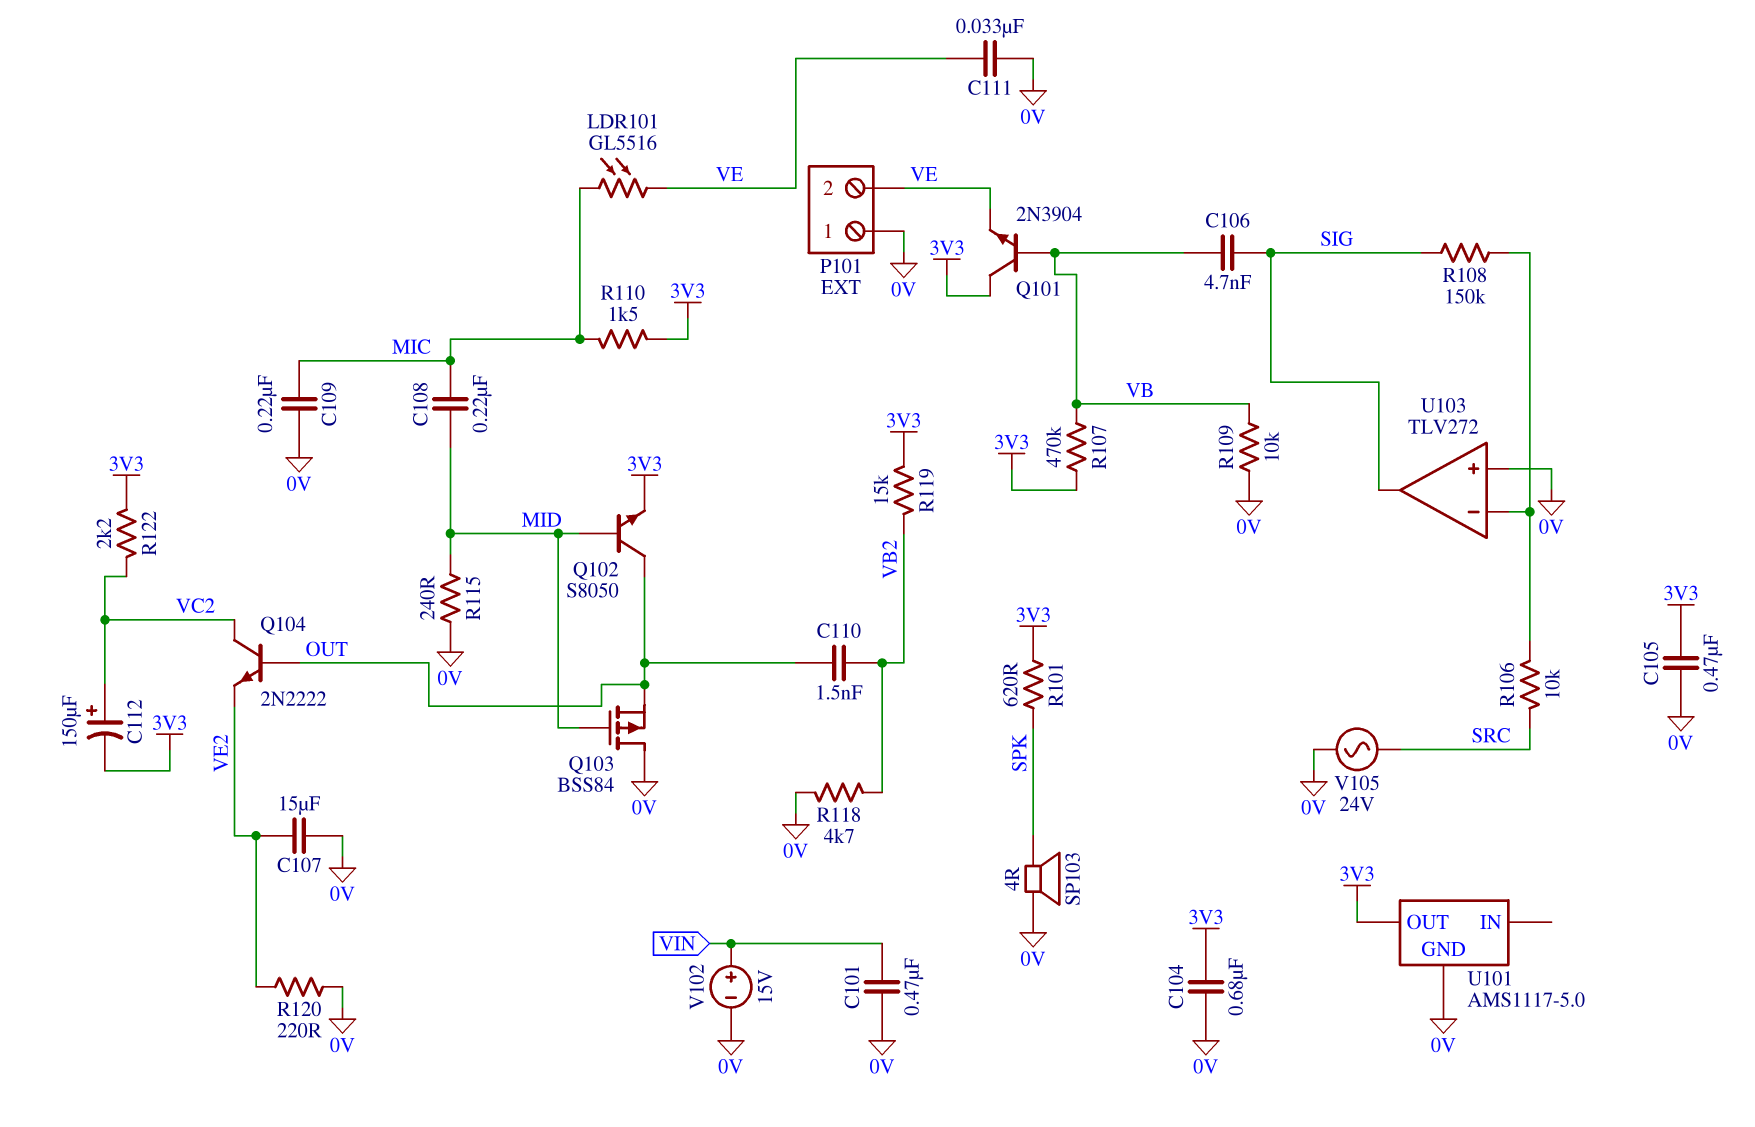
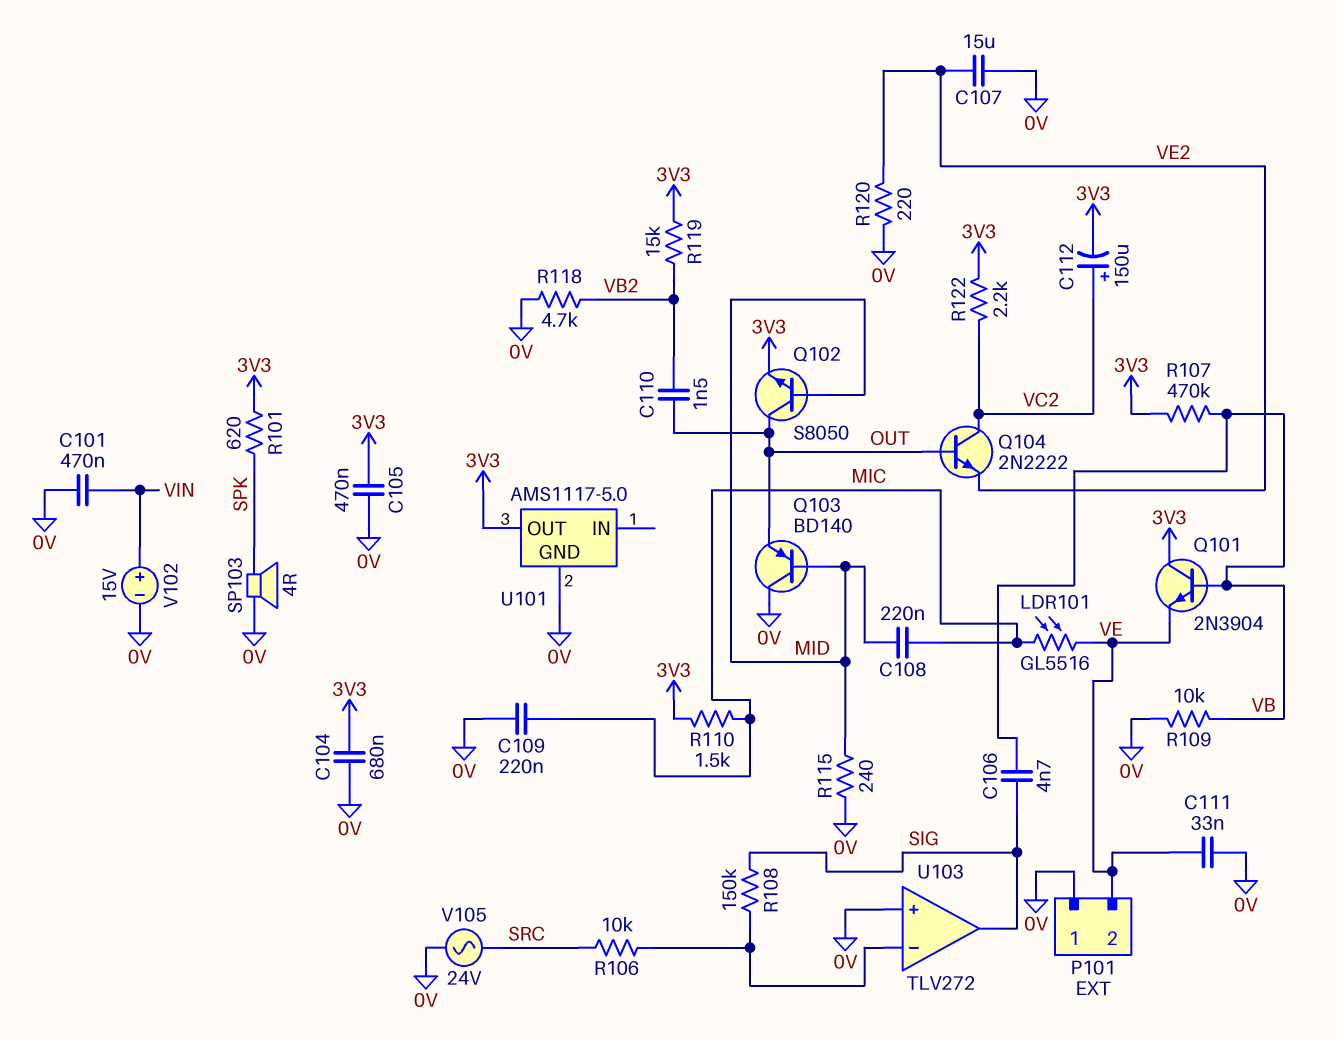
Q103: PMOS BSS84 (G MID, D 0V, S OUT) -> PNP BD140 (B MID, C 0V, E OUT)

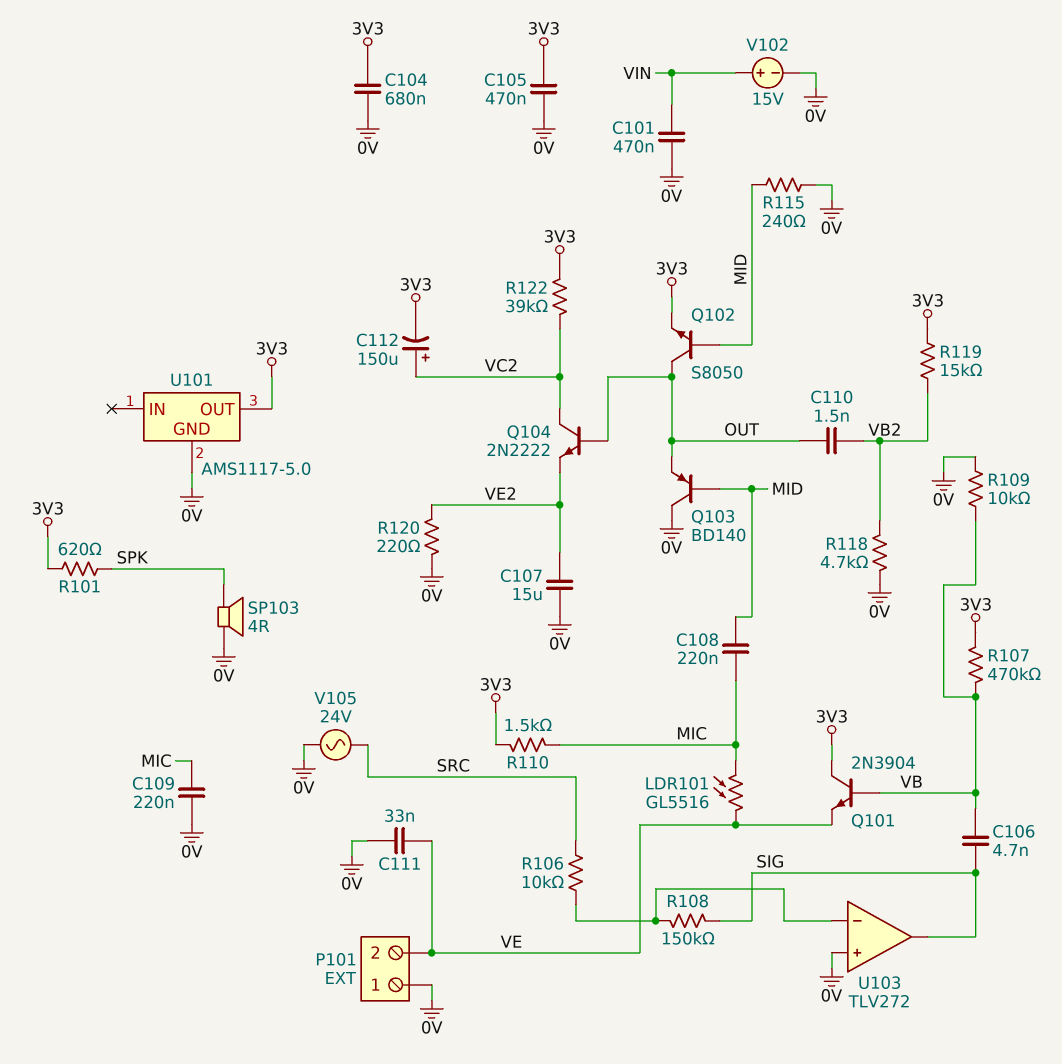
R122: 2.2k (3V3, VC2) -> 39k (3V3, VC2)

